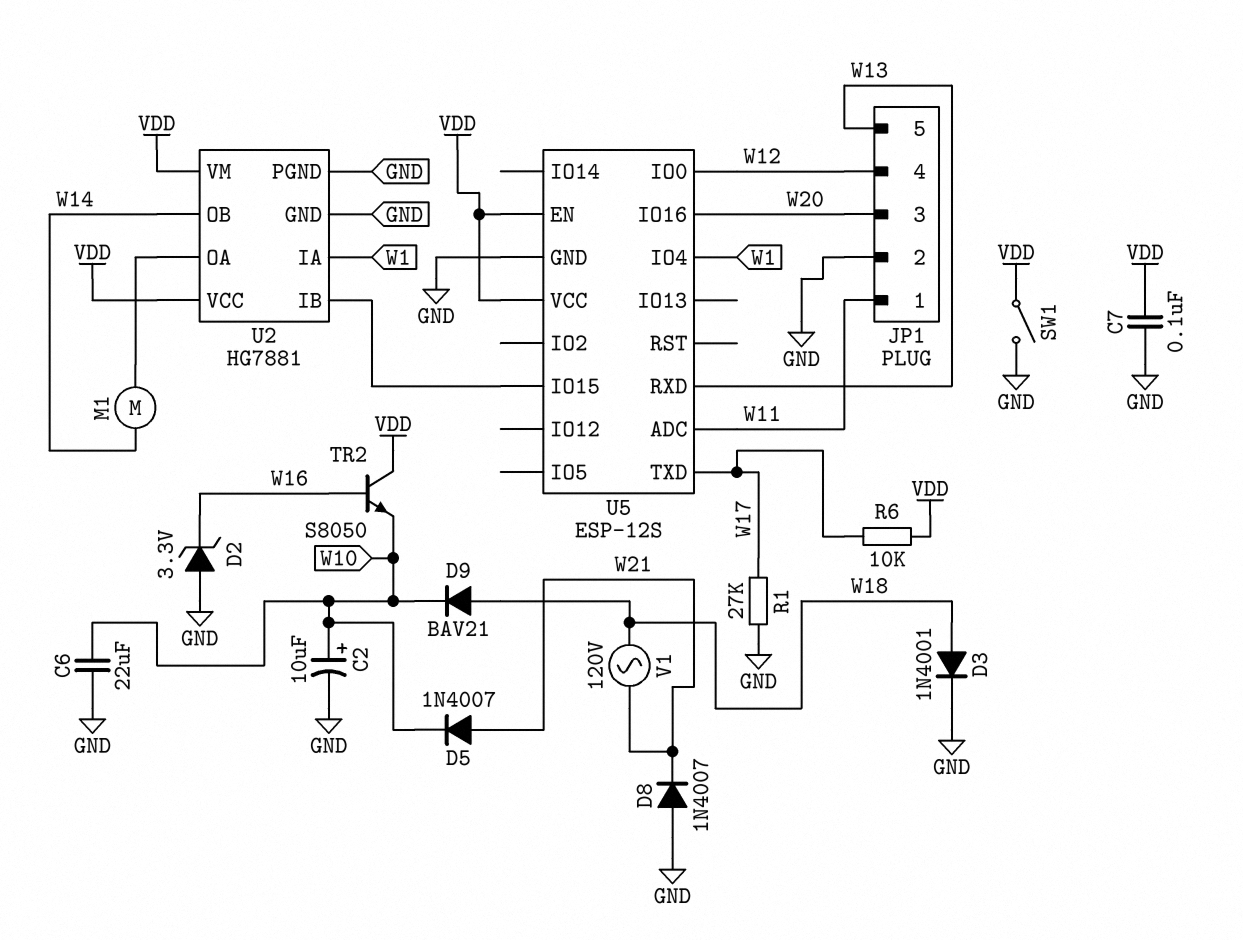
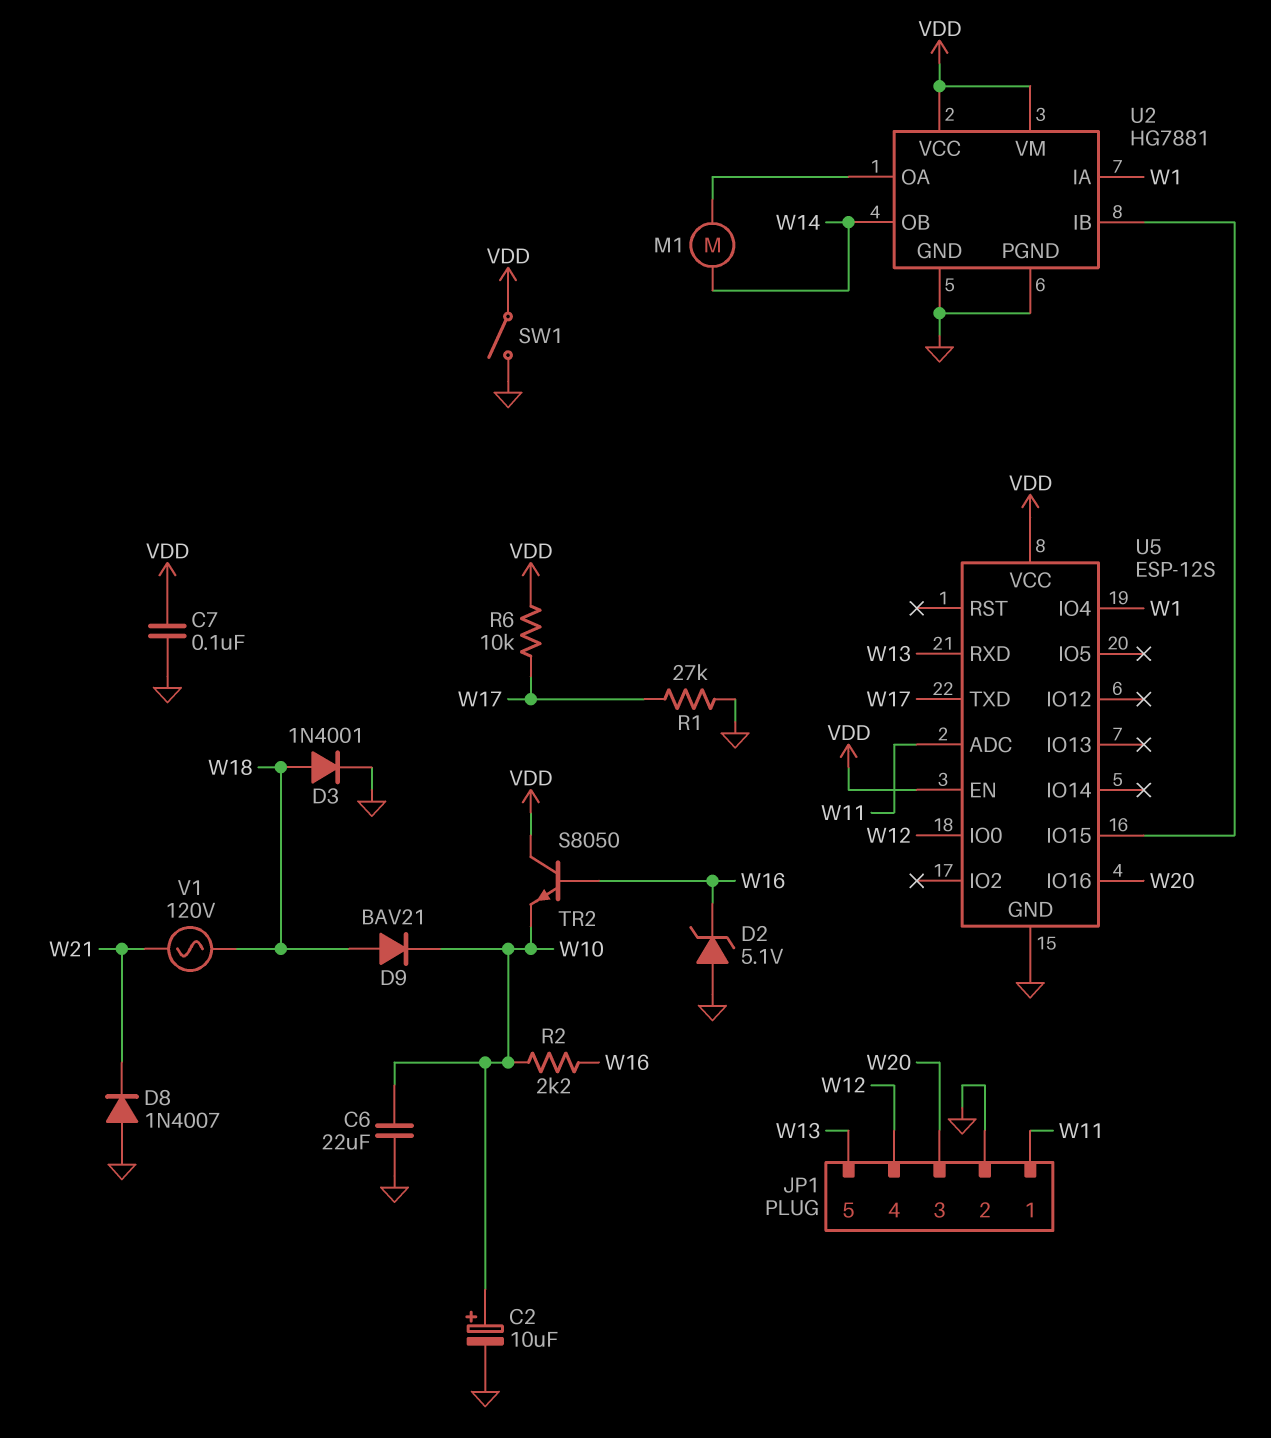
D2: zener 3.3V (A GND, K W16) -> zener 5.1V (A GND, K W16)
D5: diode 1N4007 (A W21, K W10) -> none
R2: none -> 2.2k (W10, W16)

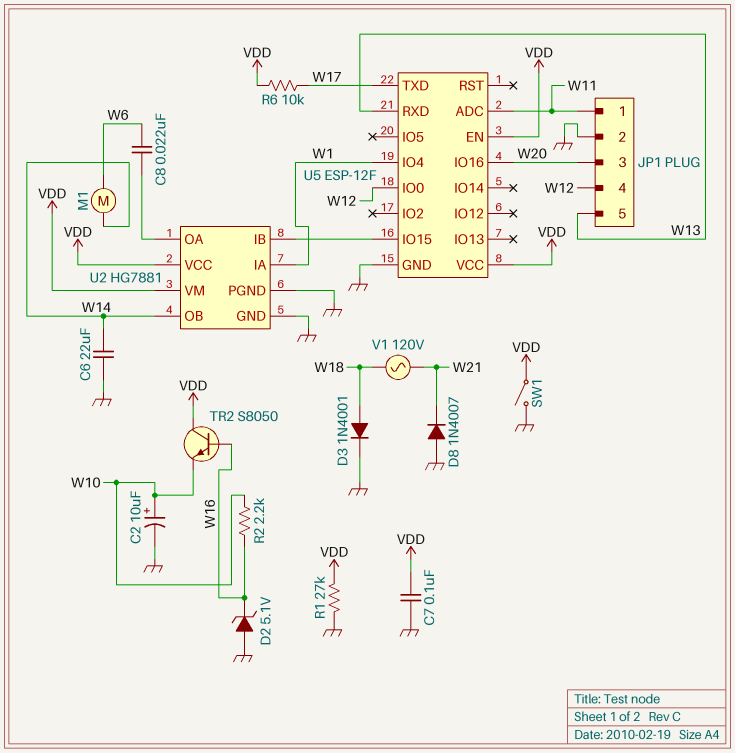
C6: 22uF (GND, W10) -> 22uF (GND, W14)
C8: none -> 22nF (U2/OA, W6)
D9: diode BAV21 (A W18, K W10) -> none
M1: motor (U2/OA, W14) -> motor (W6, W14)
R1: 27k (GND, W17) -> 27k (GND, VDD)
U5: ESP-12S -> ESP-12F

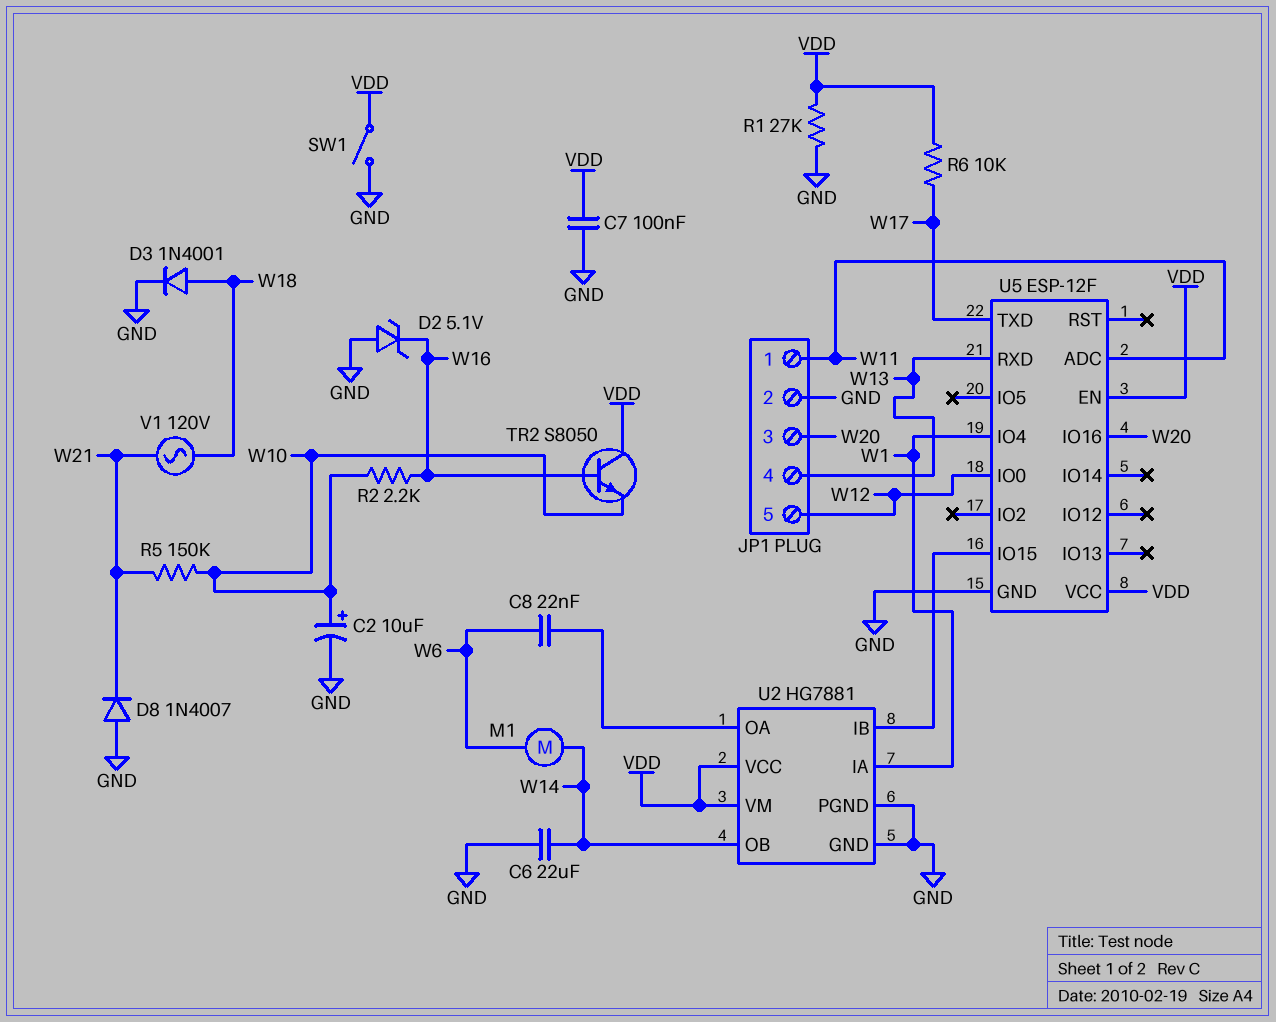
JP1 pin 4: W12 -> W13
JP1 pin 5: W13 -> W12
R5: none -> 150k (W10, W21)

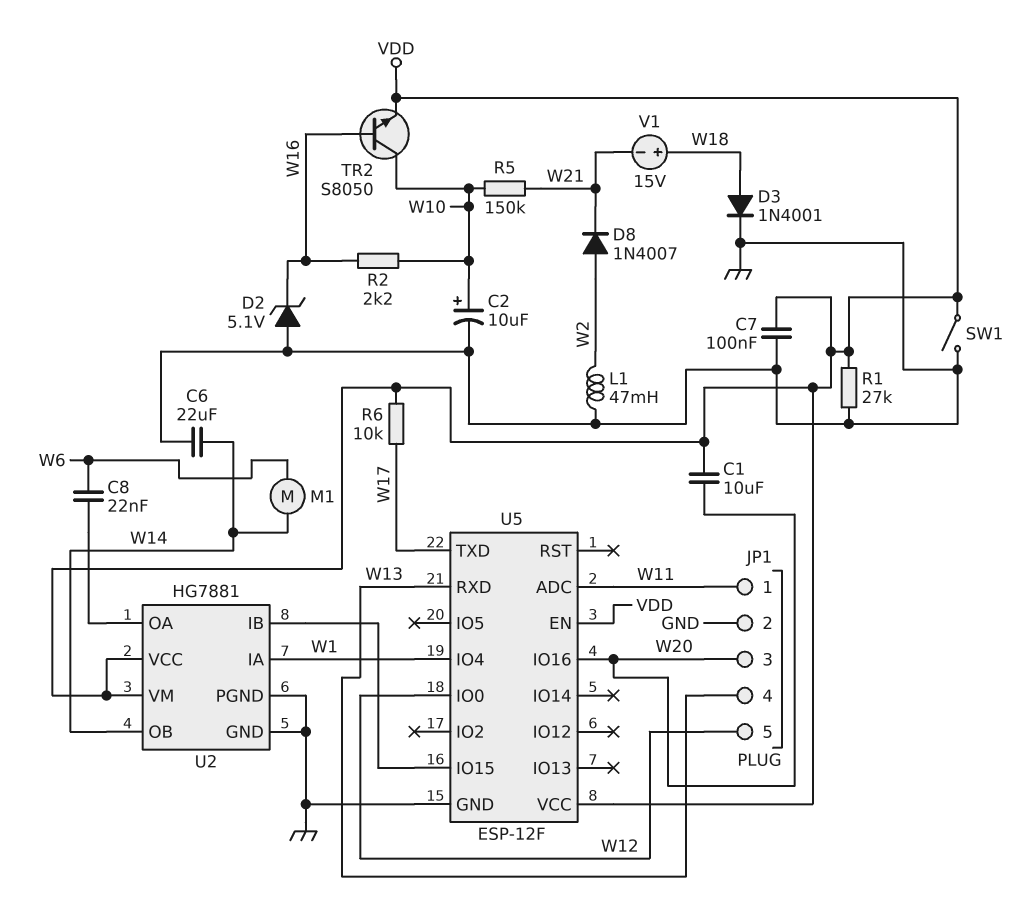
C1: none -> 10uF (VDD, W20)
D8: diode 1N4007 (A GND, K W21) -> diode 1N4007 (A W2, K W21)
L1: none -> 47mH (GND, W2)
TR2: NPN S8050 (B W16, C VDD, E W10) -> NPN S8050 (B W16, C W10, E VDD)
V1: AC 120V (W18, W21) -> 15V (plus W18, minus W21)

